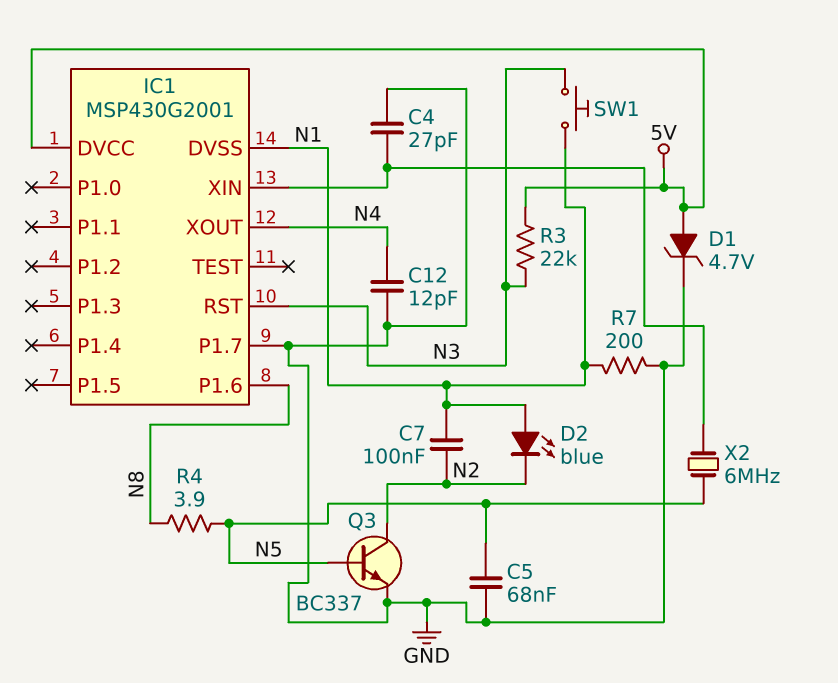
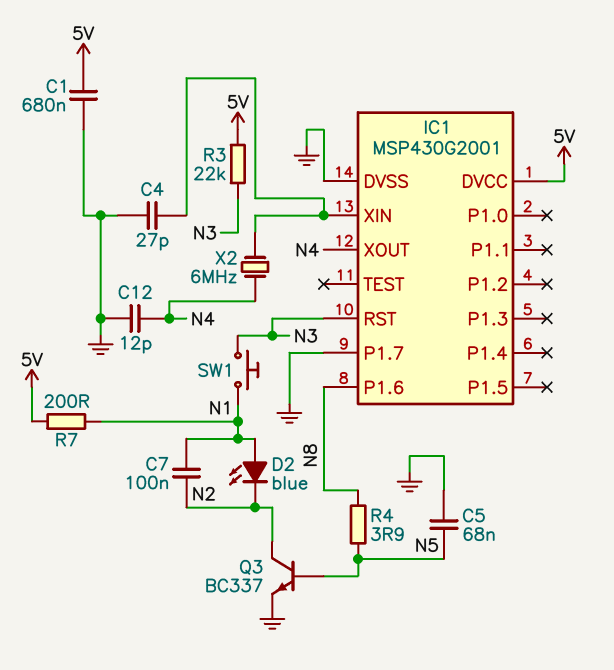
C1: none -> 680nF (5V, GND)
D1: zener 4.7V (A 5V, K GND) -> none
IC1 pin DVSS: N1 -> GND
R7: 200 (GND, N1) -> 200 (5V, N1)
X2: 6MHz (IC1/XIN, N5) -> 6MHz (IC1/XIN, N4)

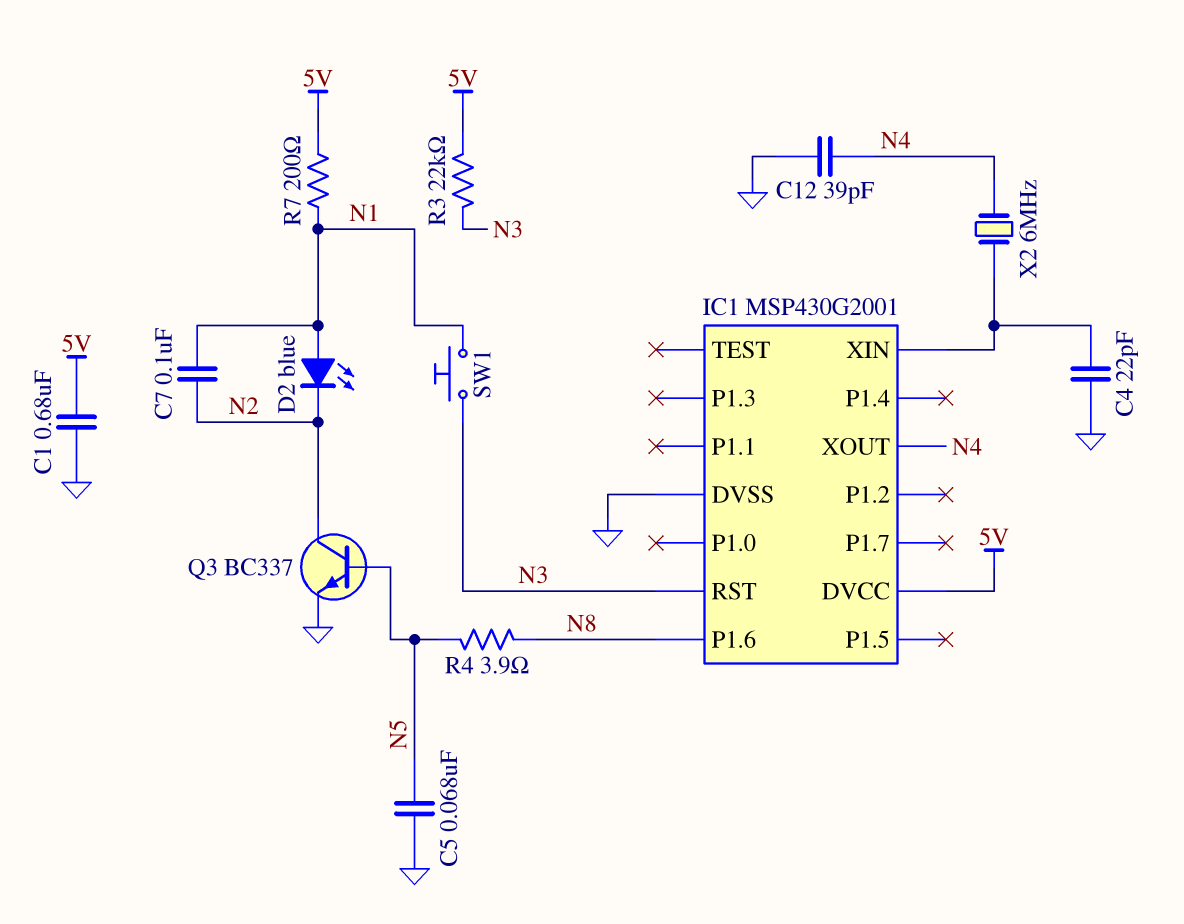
C4: 27pF (GND, IC1/XIN) -> 22pF (GND, IC1/XIN)
C12: 12pF (GND, N4) -> 39pF (GND, N4)
IC1 pin P1.7: GND -> none

